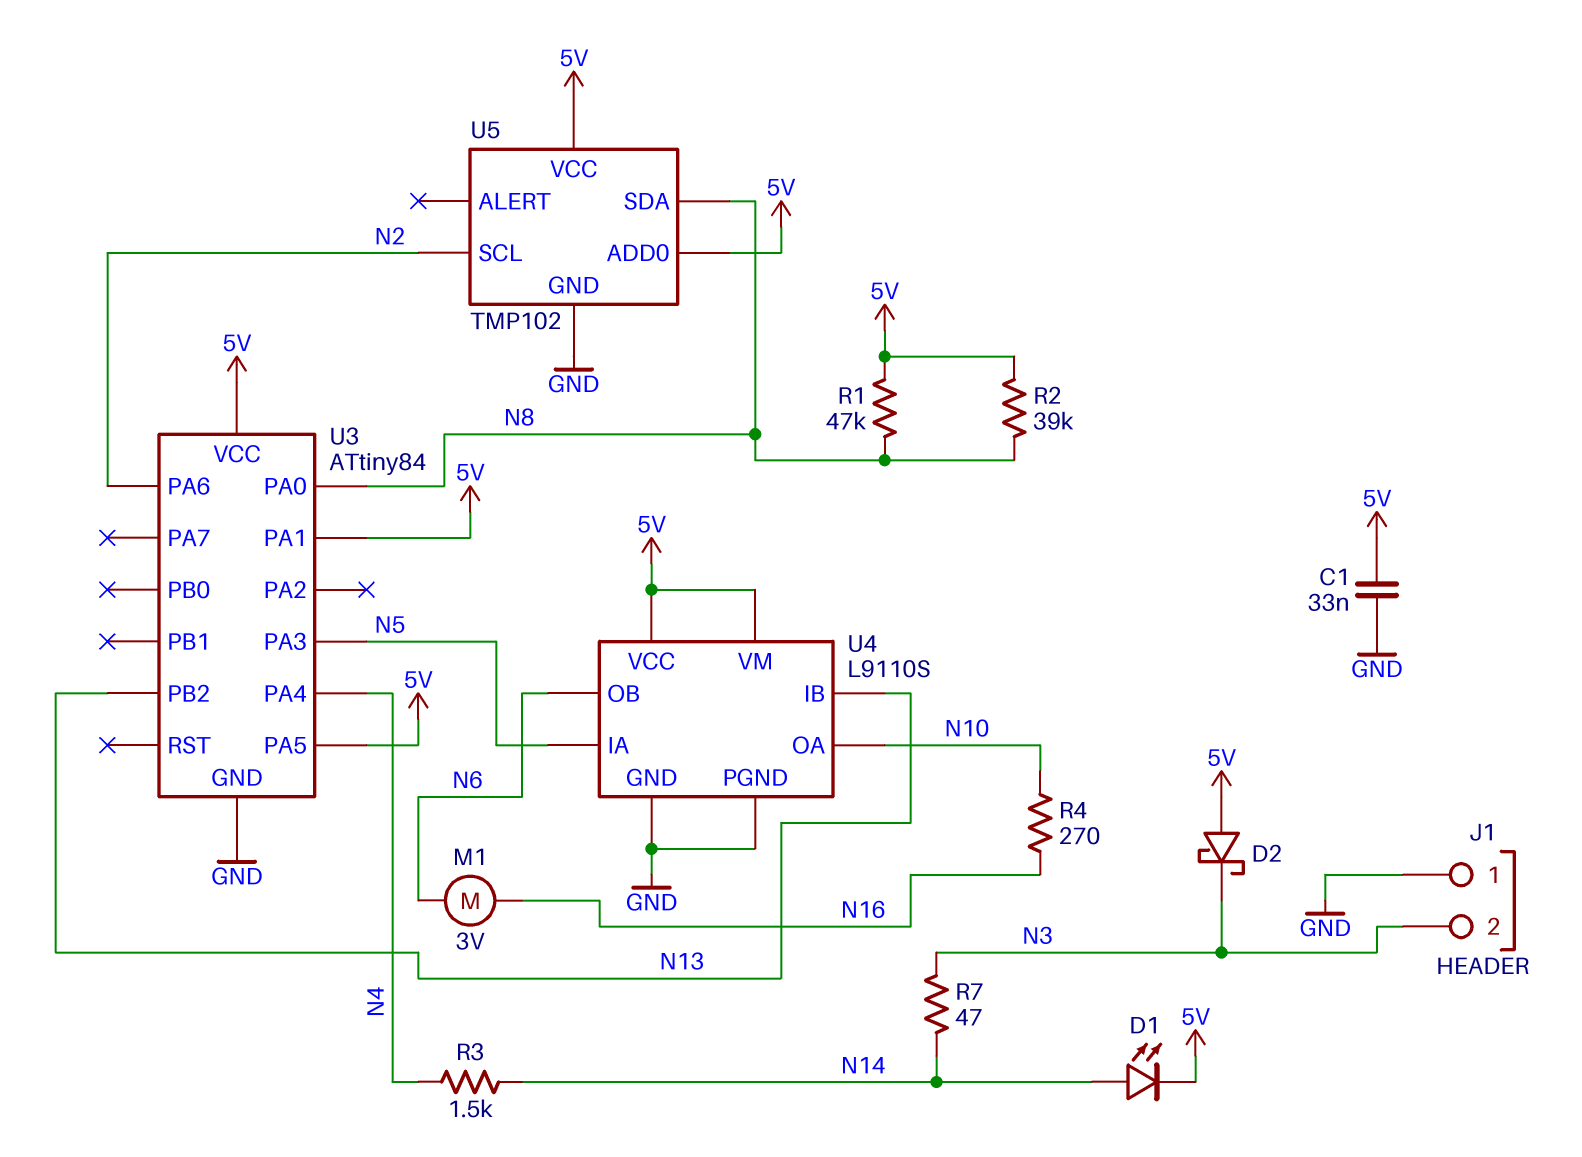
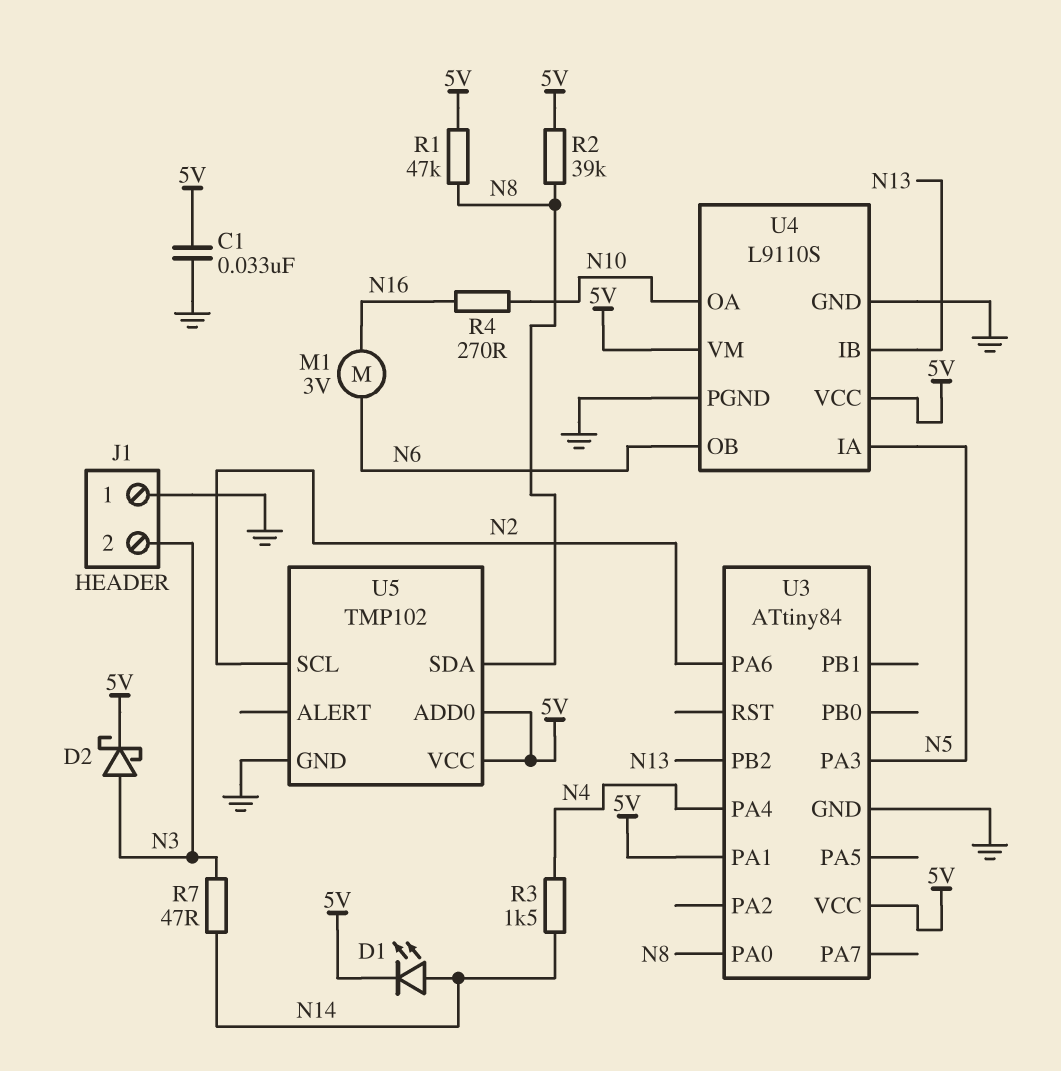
D2: schottky (A 5V, K N3) -> schottky (A N3, K 5V)
U3 pin PA5: 5V -> none

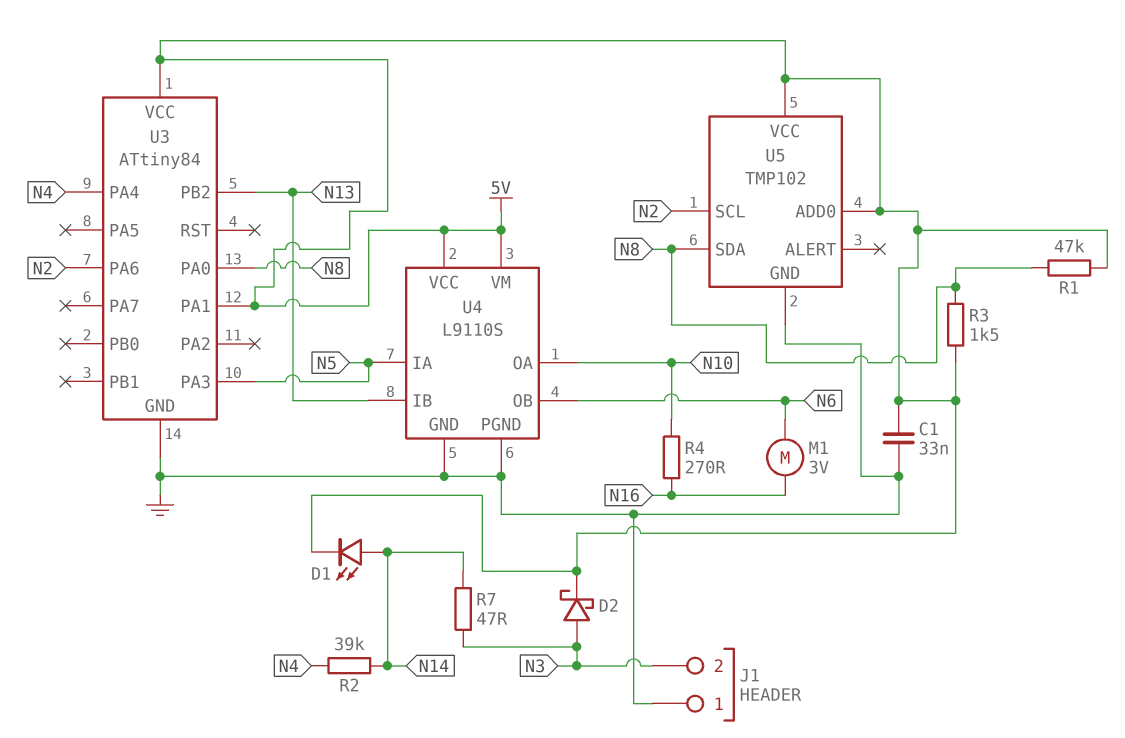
R2: 39k (5V, N8) -> 39k (N4, N14)
R3: 1.5k (N4, N14) -> 1.5k (5V, N8)

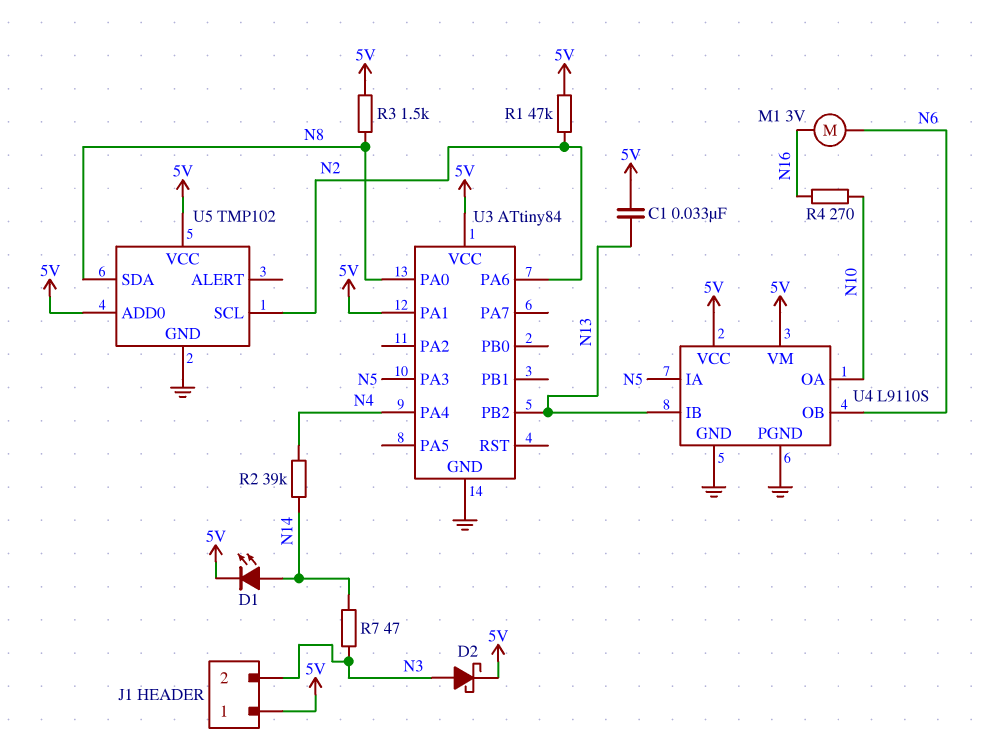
C1: 33nF (5V, GND) -> 33nF (5V, N13)
J1 pin 1: GND -> 5V
R1: 47k (5V, N8) -> 47k (5V, N2)

